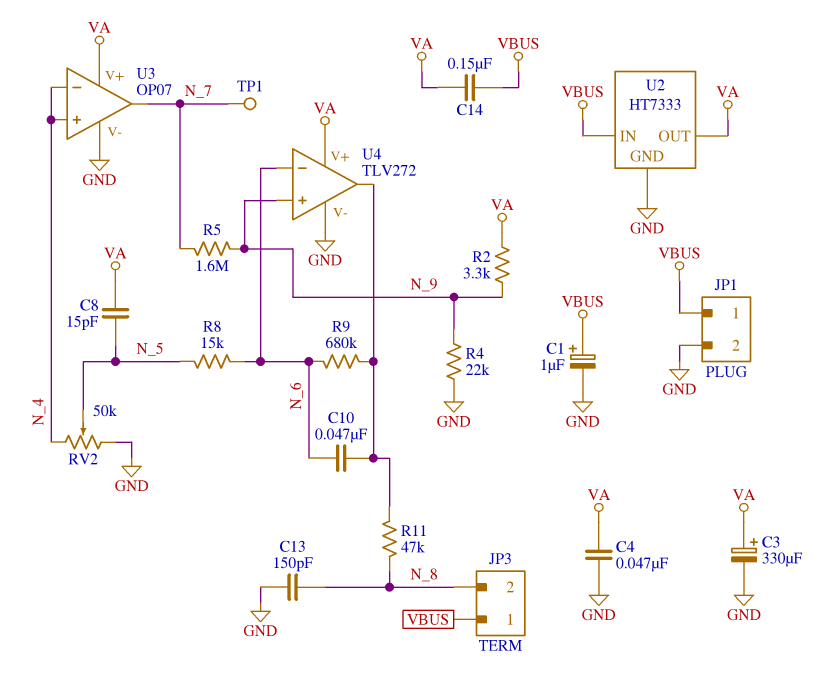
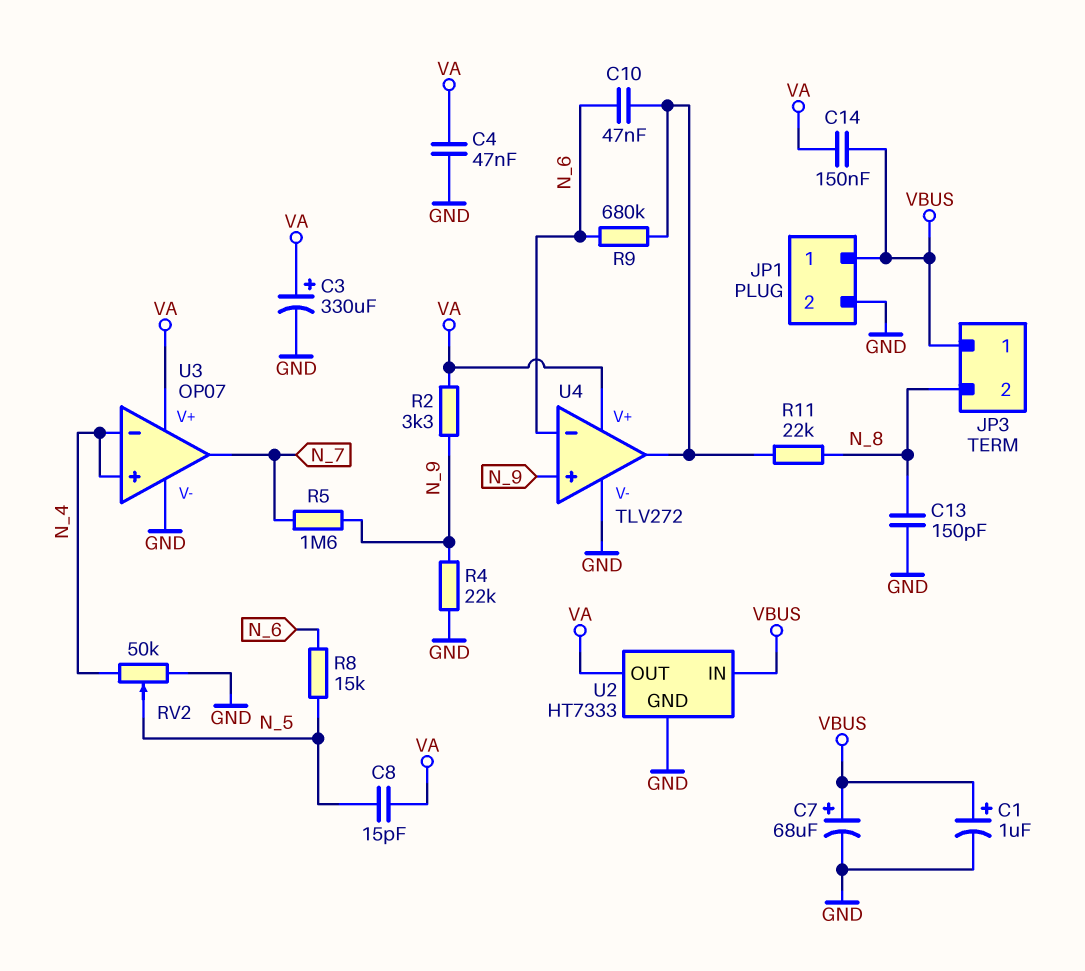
C7: none -> 68uF (plus VBUS, minus GND)
R11: 47k (N_8, U4/out) -> 22k (N_8, U4/out)
TP1: test point (N_7) -> none

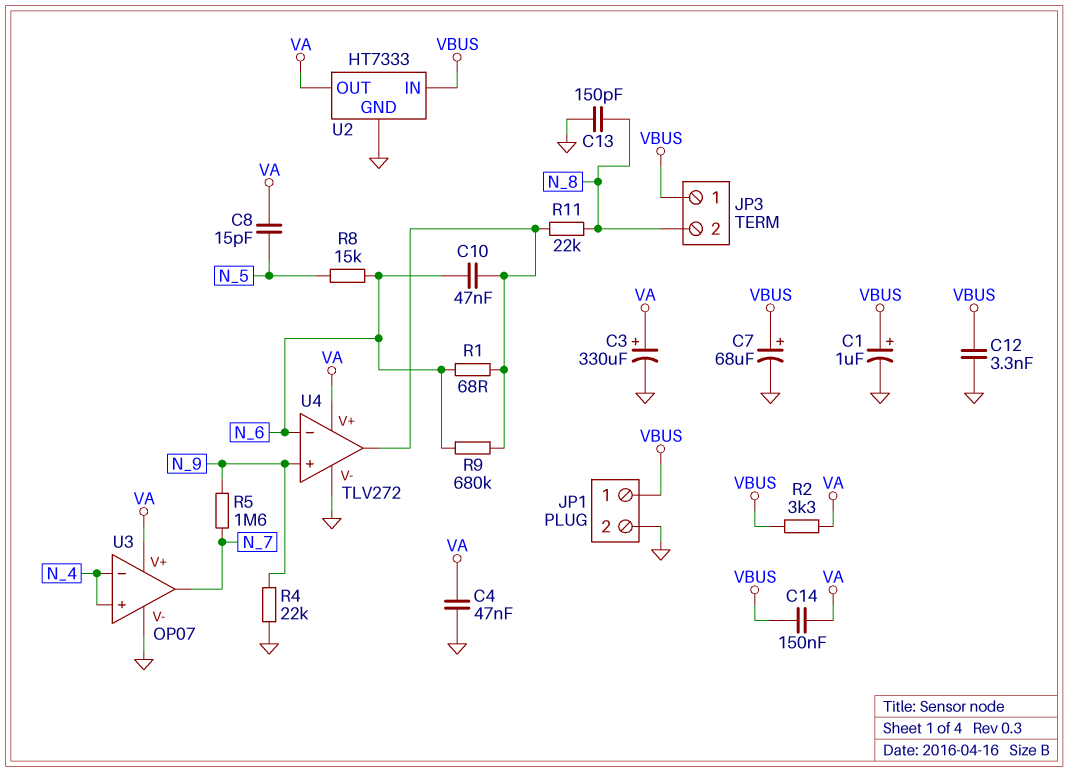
C12: none -> 3.3nF (GND, VBUS)
R1: none -> 68 (N_6, U4/out)
R2: 3.3k (N_9, VA) -> 3.3k (VA, VBUS)
RV2: 50k (GND, N_4, wiper N_5) -> none

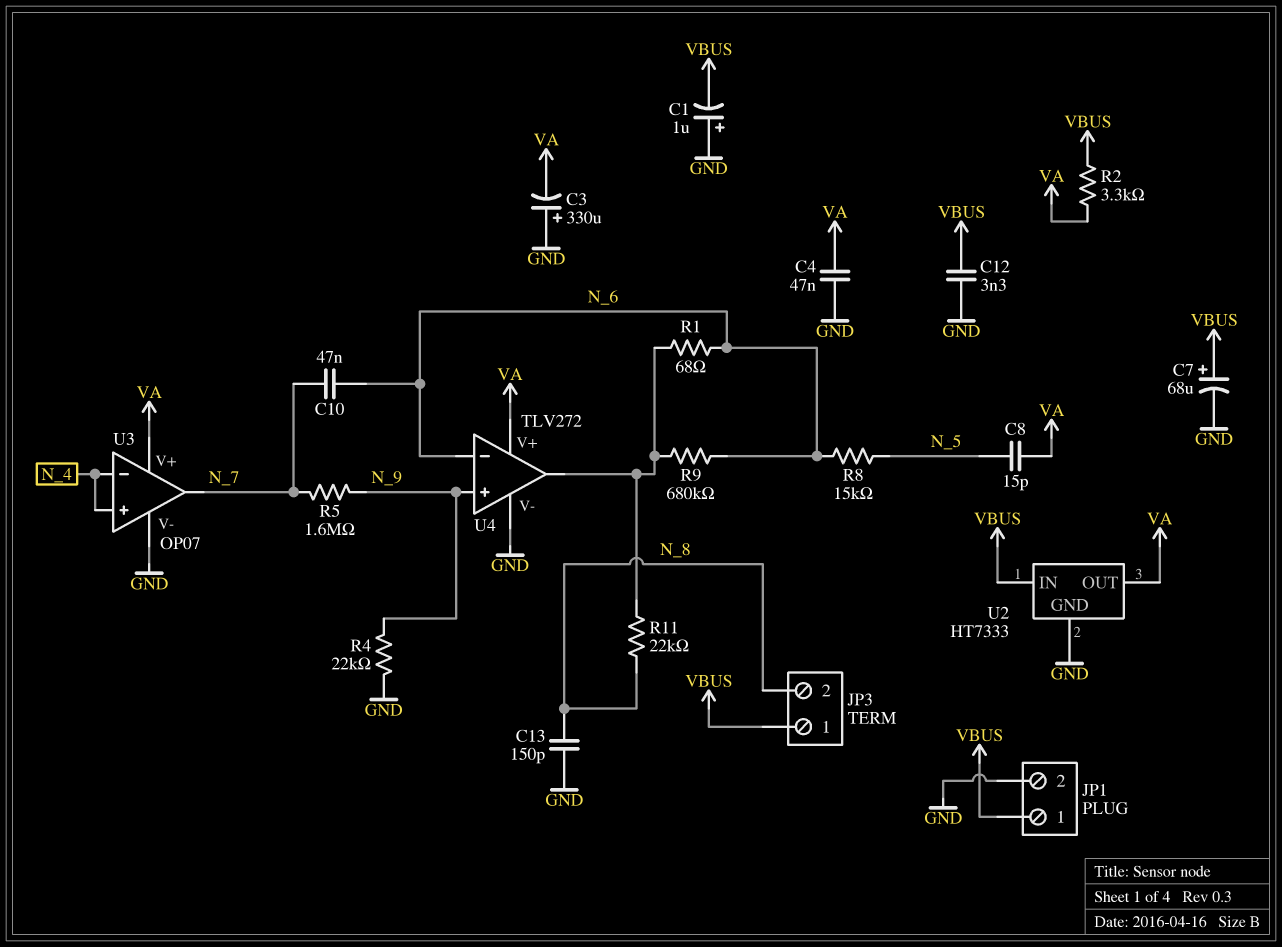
C1: 1uF (plus VBUS, minus GND) -> 1uF (plus GND, minus VBUS)
C3: 330uF (plus VA, minus GND) -> 330uF (plus GND, minus VA)
C10: 47nF (N_6, U4/out) -> 47nF (N_6, N_7)
C14: 150nF (VA, VBUS) -> none

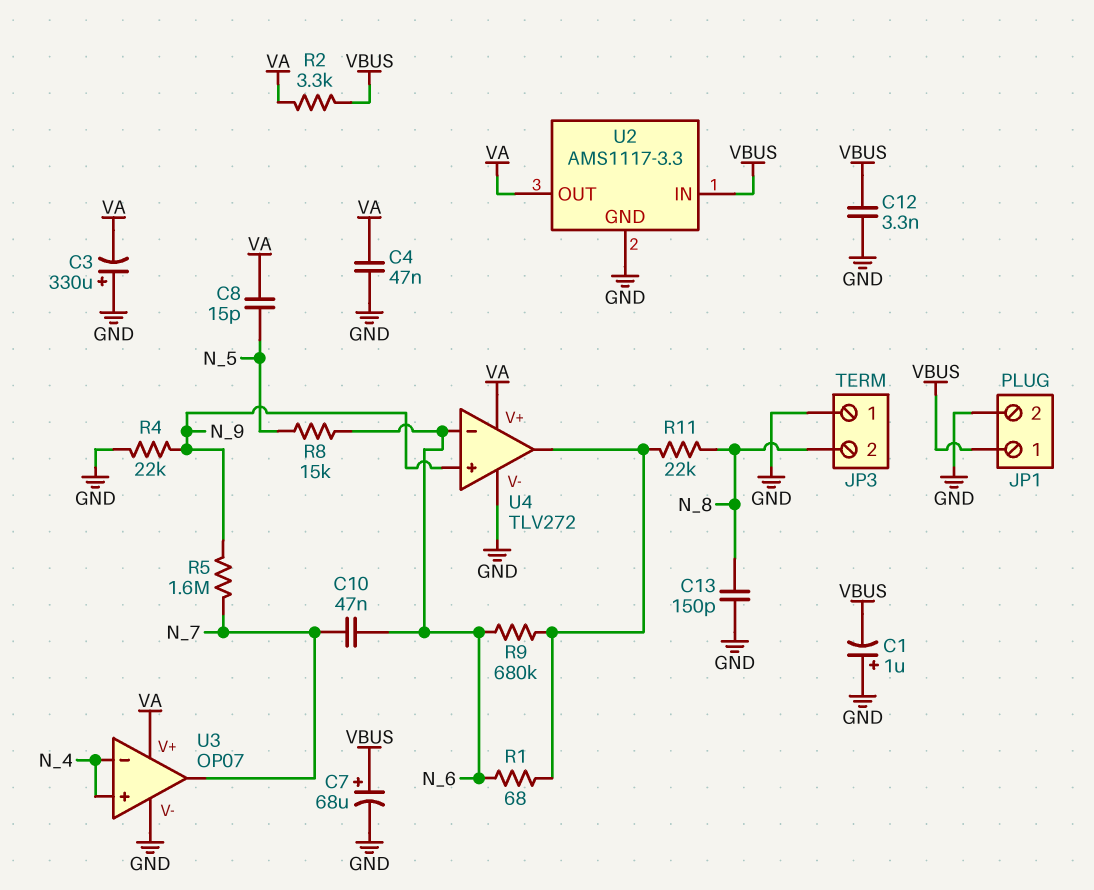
JP3 pin 1: VBUS -> GND
U2: HT7333 -> AMS1117-3.3

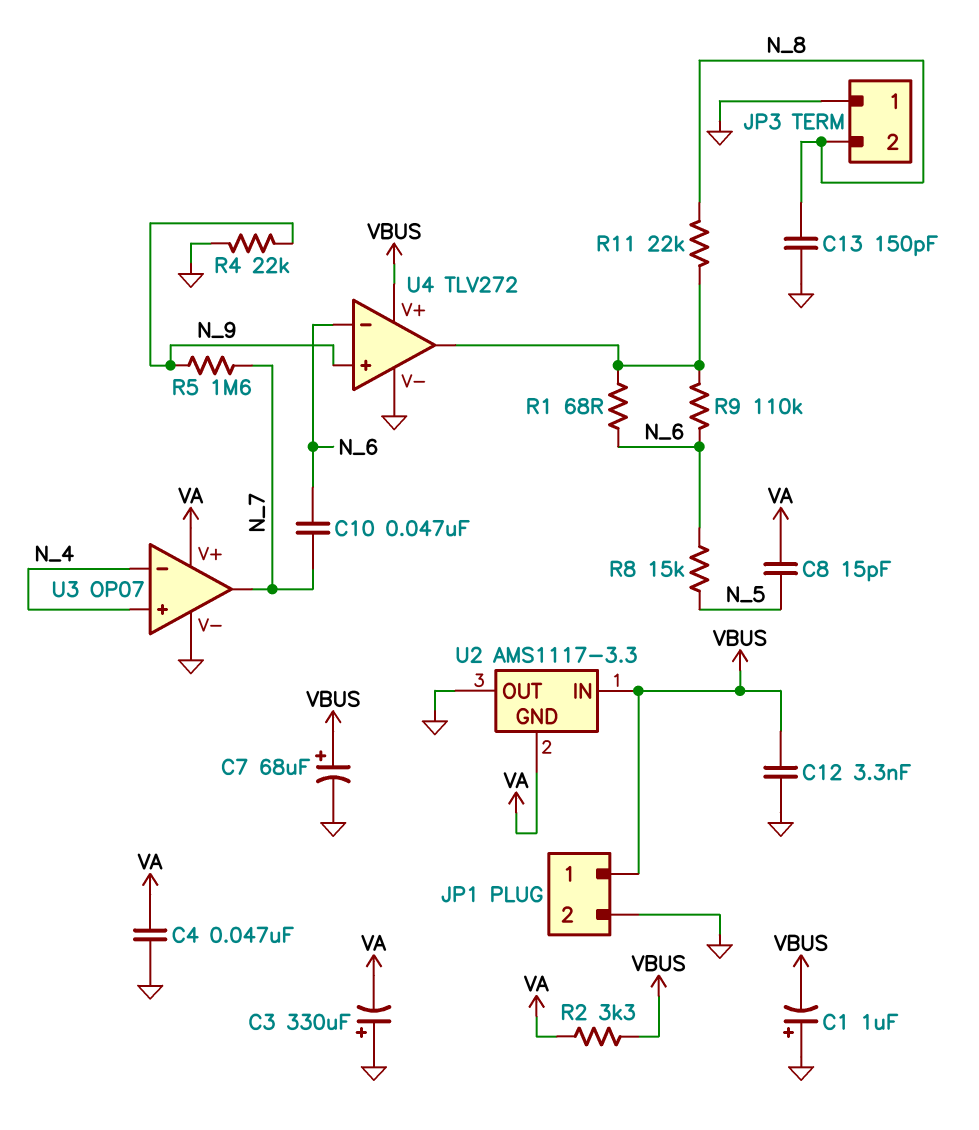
R9: 680k (N_6, U4/out) -> 110k (N_6, U4/out)
U2 pin GND: GND -> VA
U2 pin OUT: VA -> GND
U4 pin V+: VA -> VBUS

